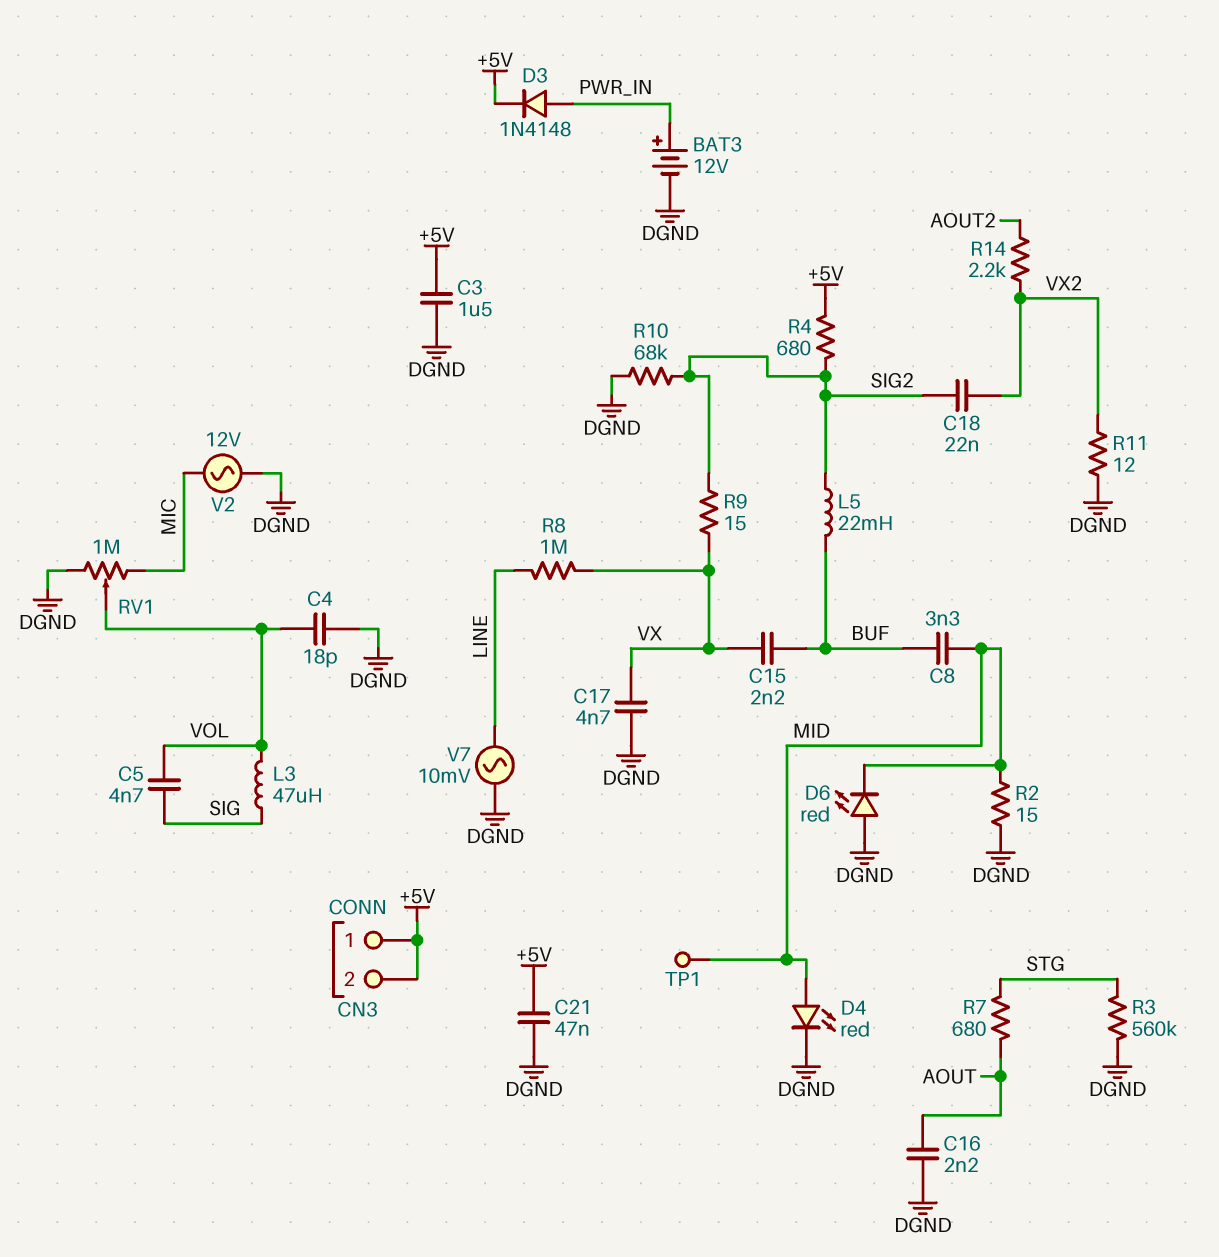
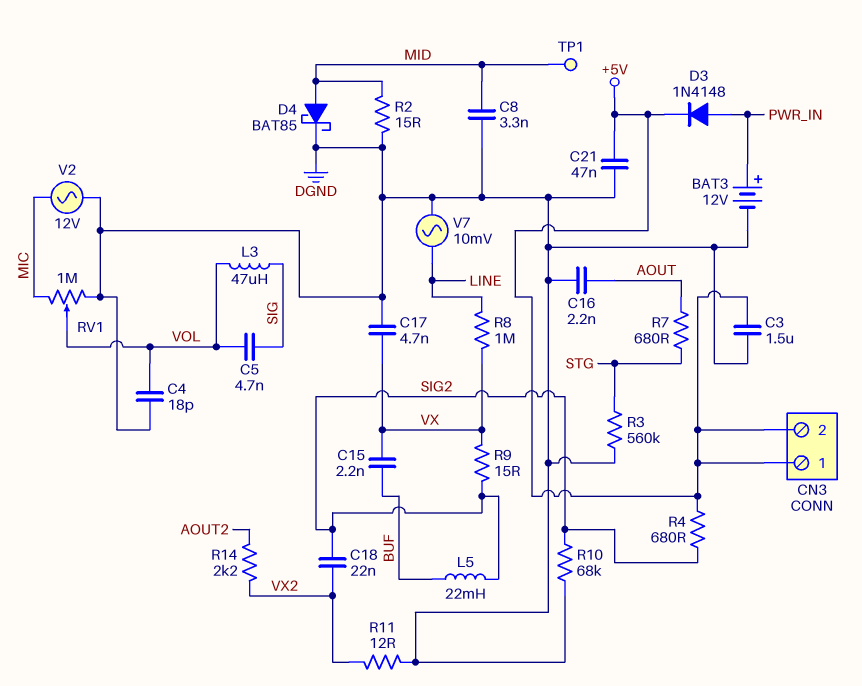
C8: 3.3nF (BUF, MID) -> 3.3nF (DGND, MID)
D4: LED red (A MID, K DGND) -> schottky BAT85 (A MID, K DGND)
D6: LED red (A DGND, K MID) -> none

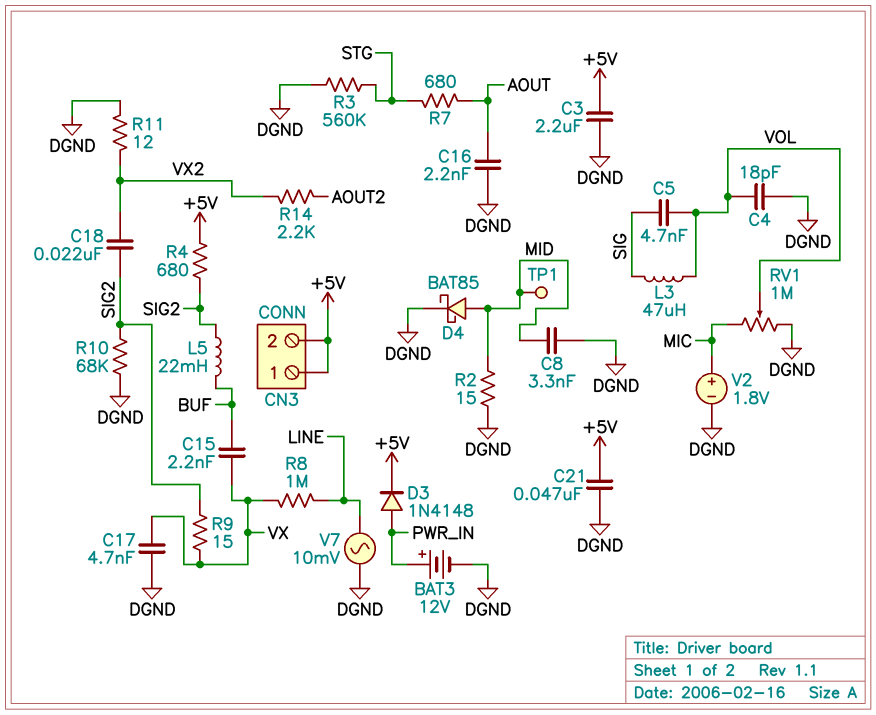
C3: 1.5uF (+5V, DGND) -> 2.2uF (+5V, DGND)
V2: AC 12V (DGND, MIC) -> 1.8V (plus MIC, minus DGND)

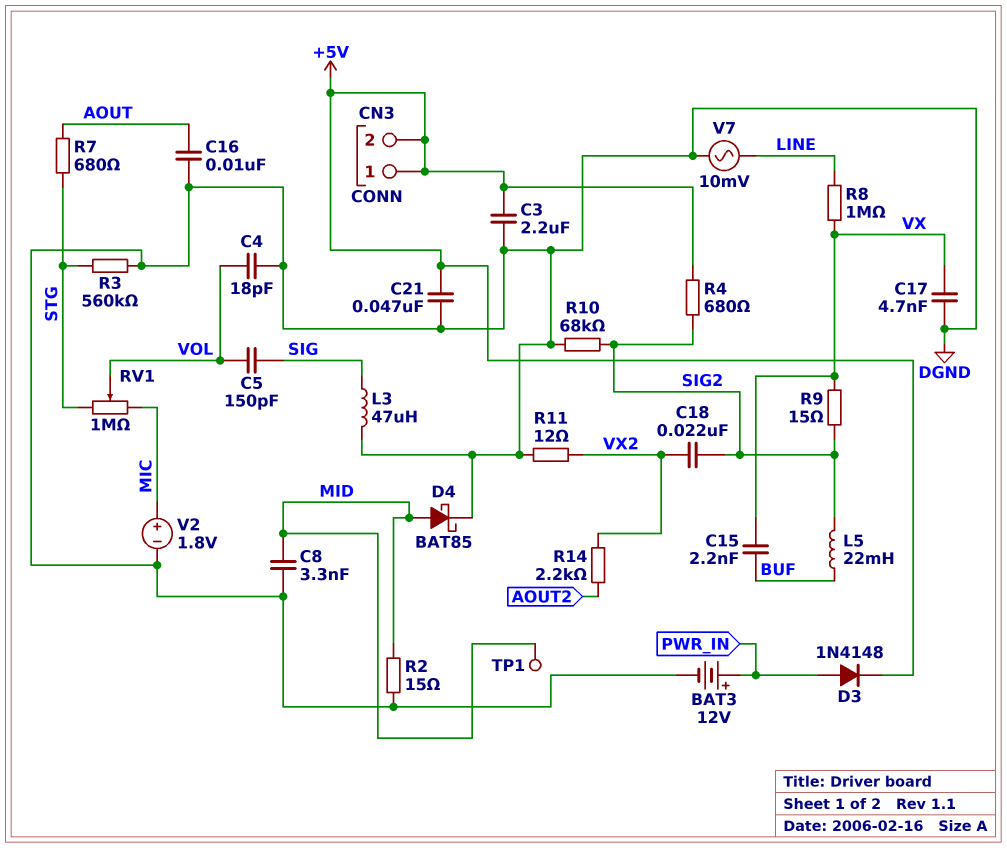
C5: 4.7nF (SIG, VOL) -> 150pF (SIG, VOL)
C16: 2.2nF (AOUT, DGND) -> 10nF (AOUT, DGND)
L3: 47uH (SIG, VOL) -> 47uH (DGND, SIG)
RV1: 1M (DGND, MIC, wiper VOL) -> 1M (MIC, STG, wiper VOL)

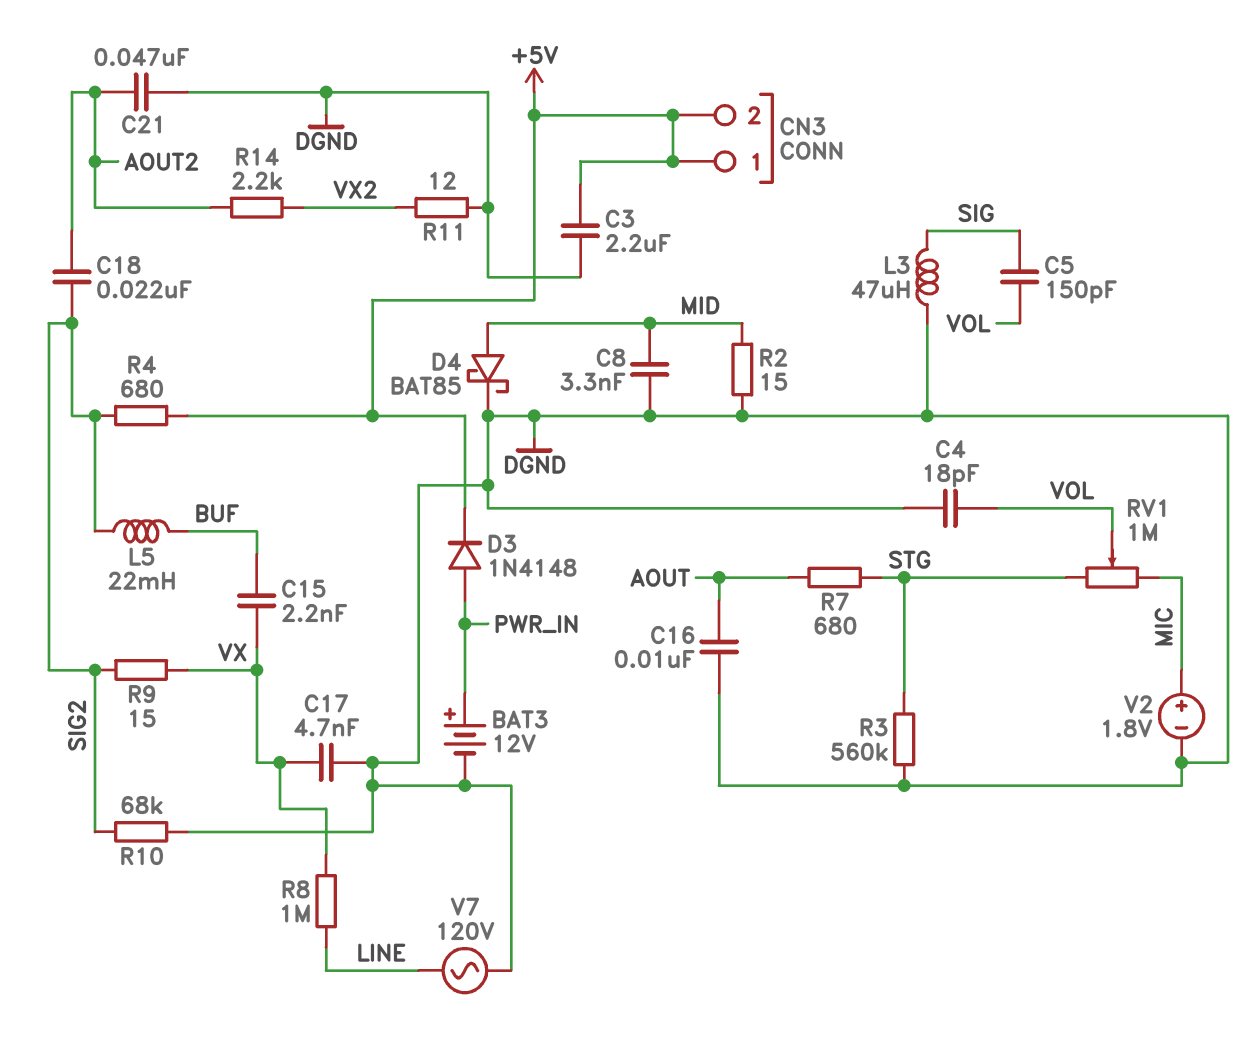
C18: 22nF (SIG2, VX2) -> 22nF (AOUT2, SIG2)
C21: 47nF (+5V, DGND) -> 47nF (AOUT2, DGND)
TP1: test point (MID) -> none
V7: AC 10mV (DGND, LINE) -> AC 120V (DGND, LINE)

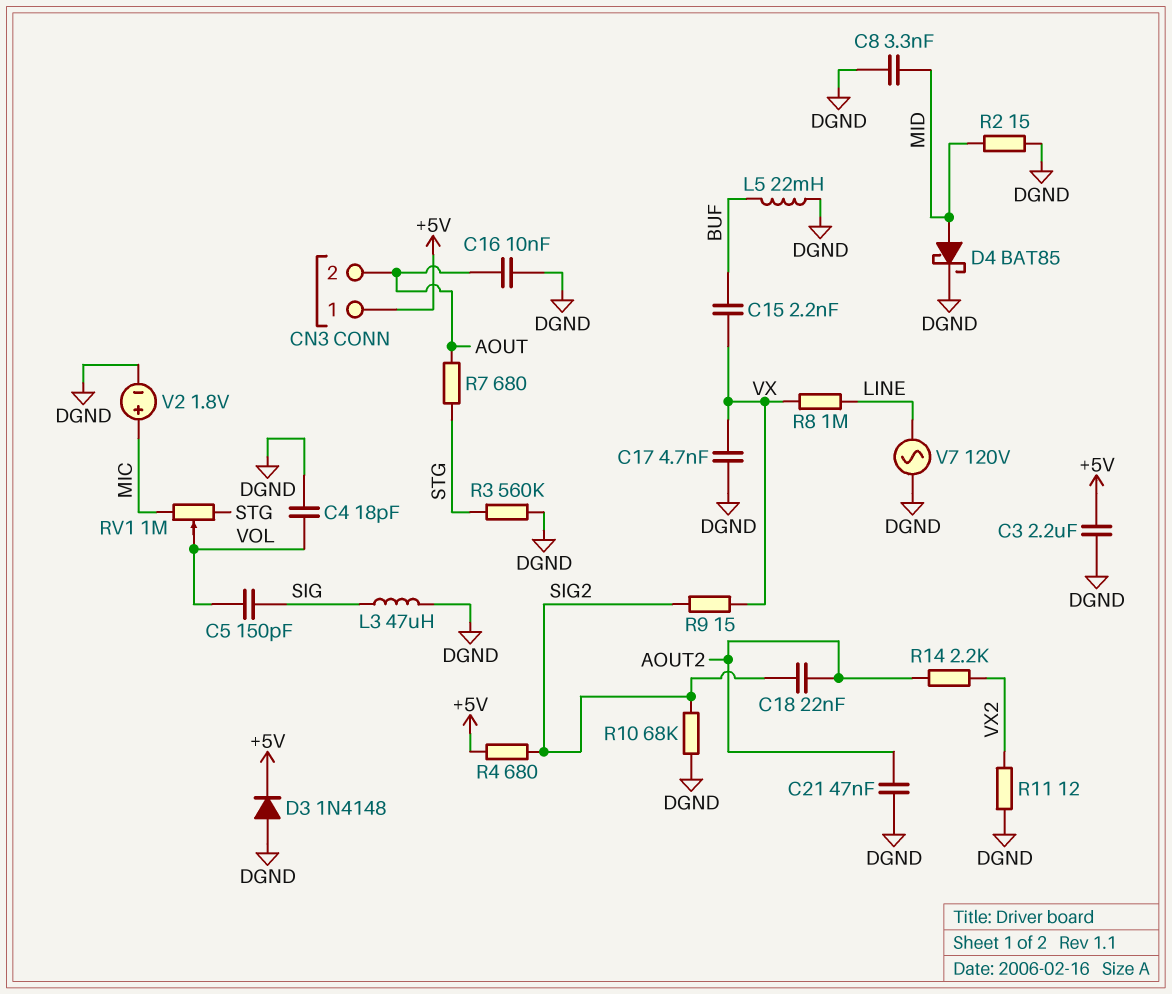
BAT3: 12V (plus PWR_IN, minus DGND) -> none
CN3 pin 2: +5V -> AOUT
D3: diode 1N4148 (A PWR_IN, K +5V) -> diode 1N4148 (A DGND, K +5V)
L5: 22mH (BUF, SIG2) -> 22mH (BUF, DGND)

